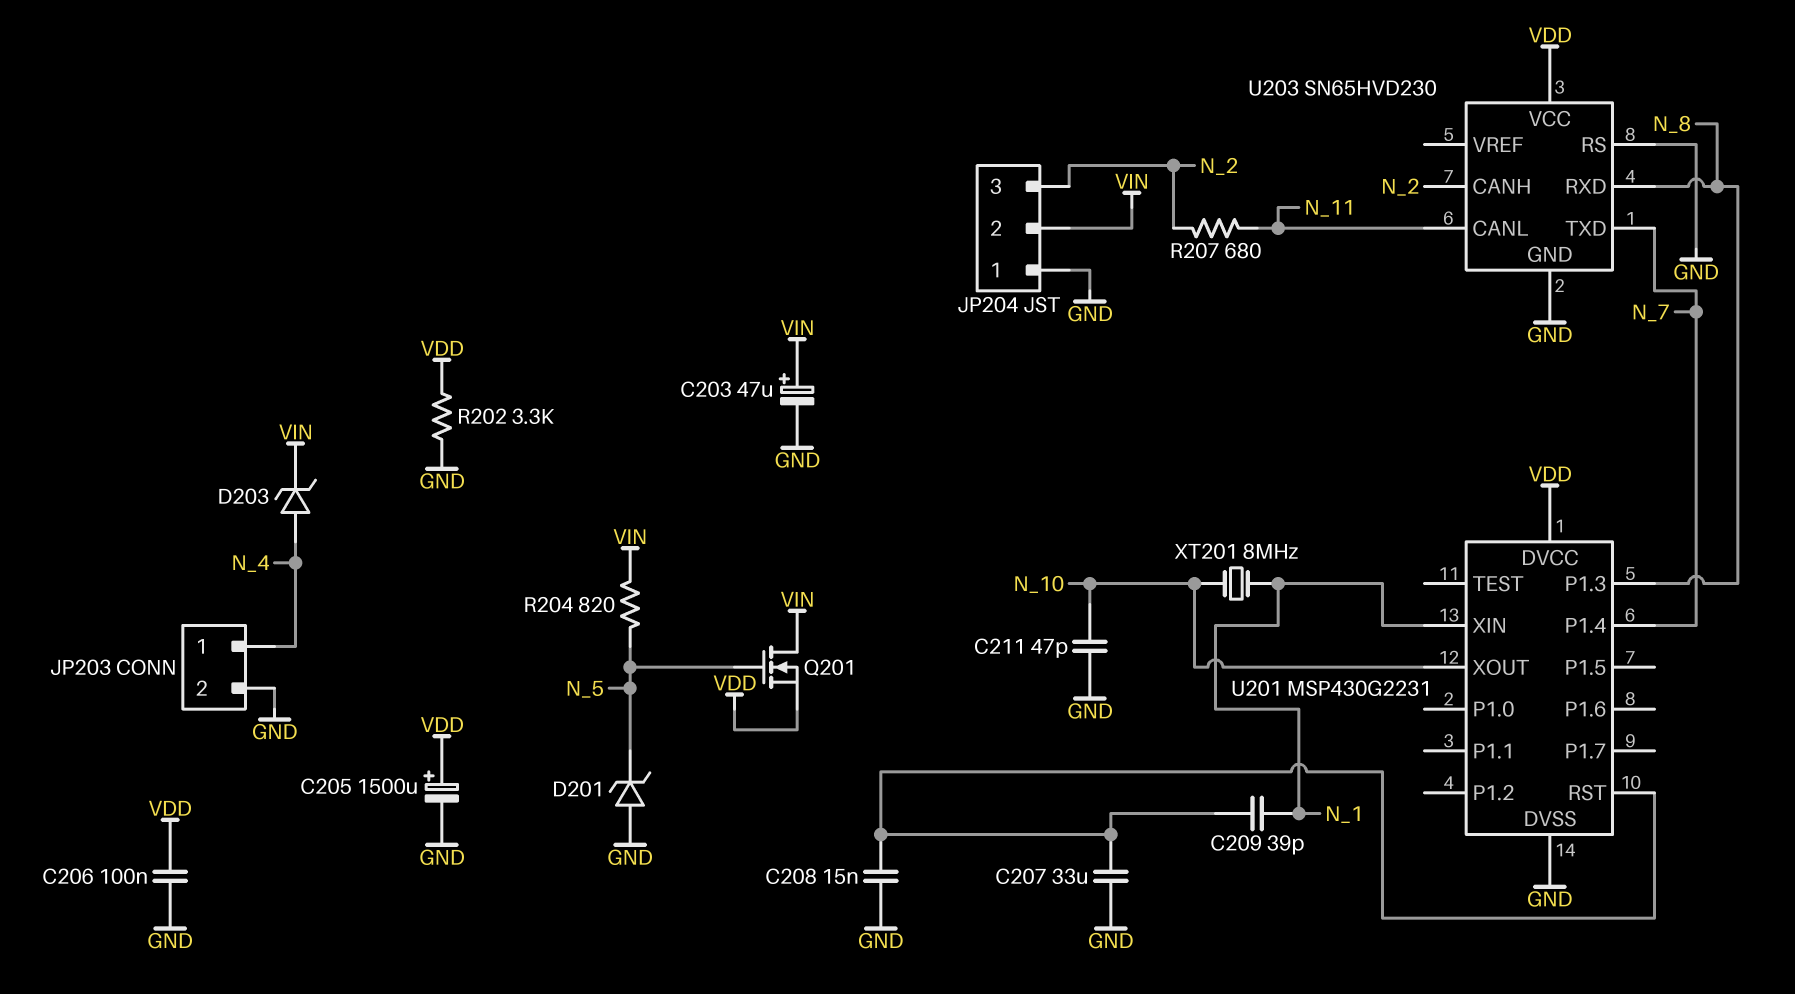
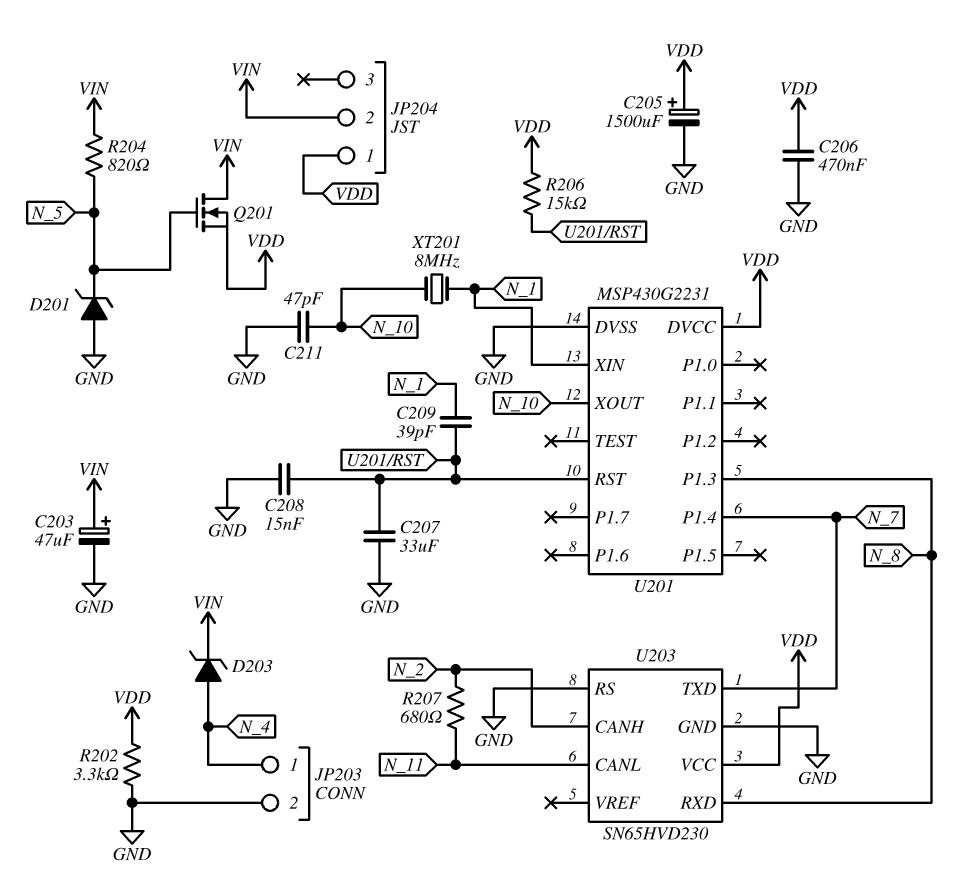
C206: 100nF (GND, VDD) -> 470nF (GND, VDD)
JP204 pin 1: GND -> VDD
JP204 pin 3: N_2 -> none
R206: none -> 15k (U201/RST, VDD)

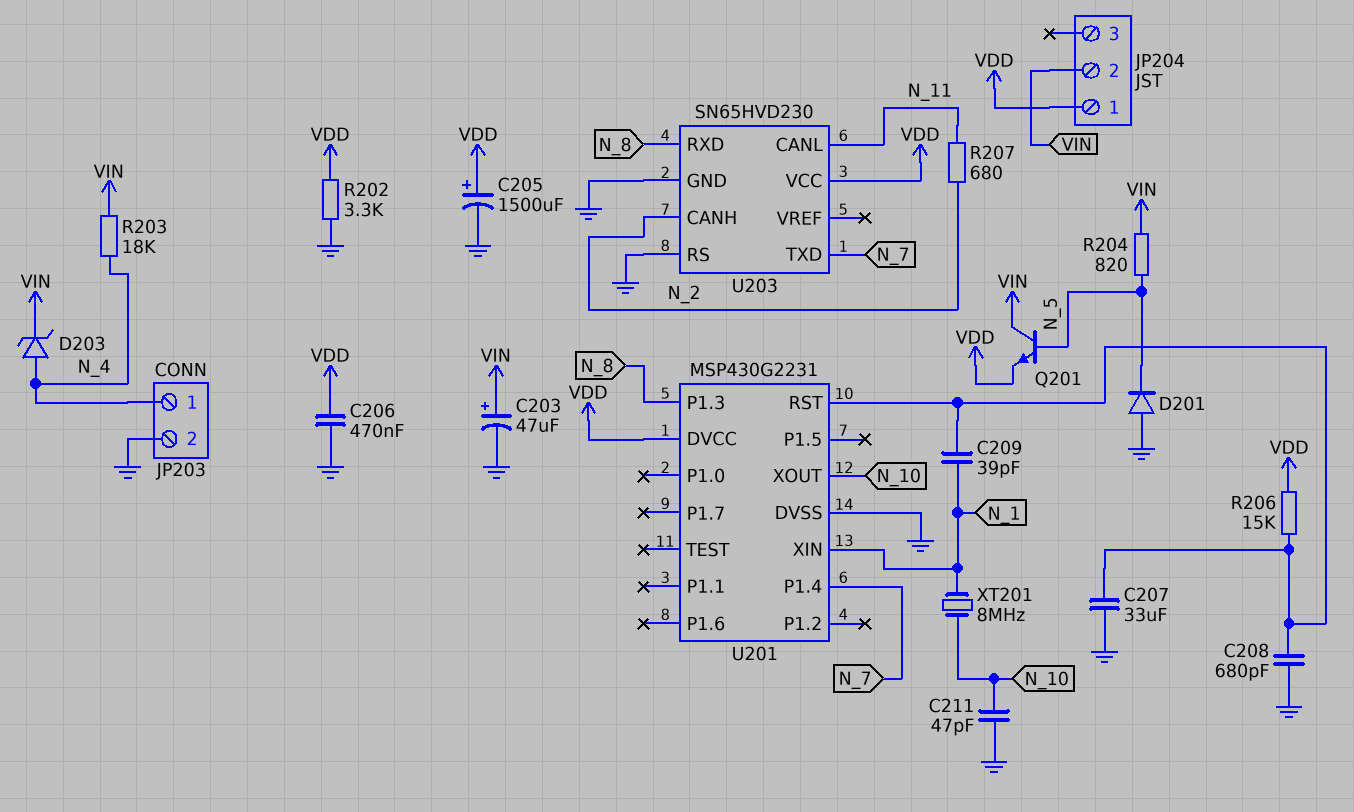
C208: 15nF (GND, U201/RST) -> 680pF (GND, U201/RST)
D201: zener (A GND, K N_5) -> diode (A GND, K N_5)
Q201: NMOS (G N_5, D VIN, S VDD) -> NPN (B N_5, C VIN, E VDD)
R203: none -> 18k (N_4, VIN)

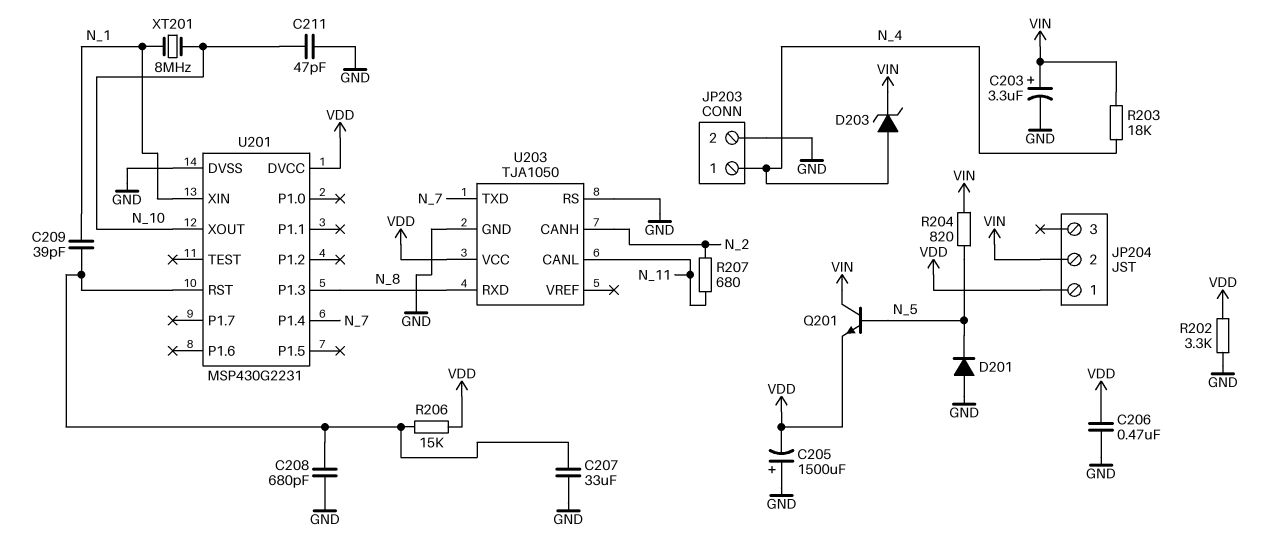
C203: 47uF (plus VIN, minus GND) -> 3.3uF (plus VIN, minus GND)
C205: 1500uF (plus VDD, minus GND) -> 1500uF (plus GND, minus VDD)
U203: SN65HVD230 -> TJA1050

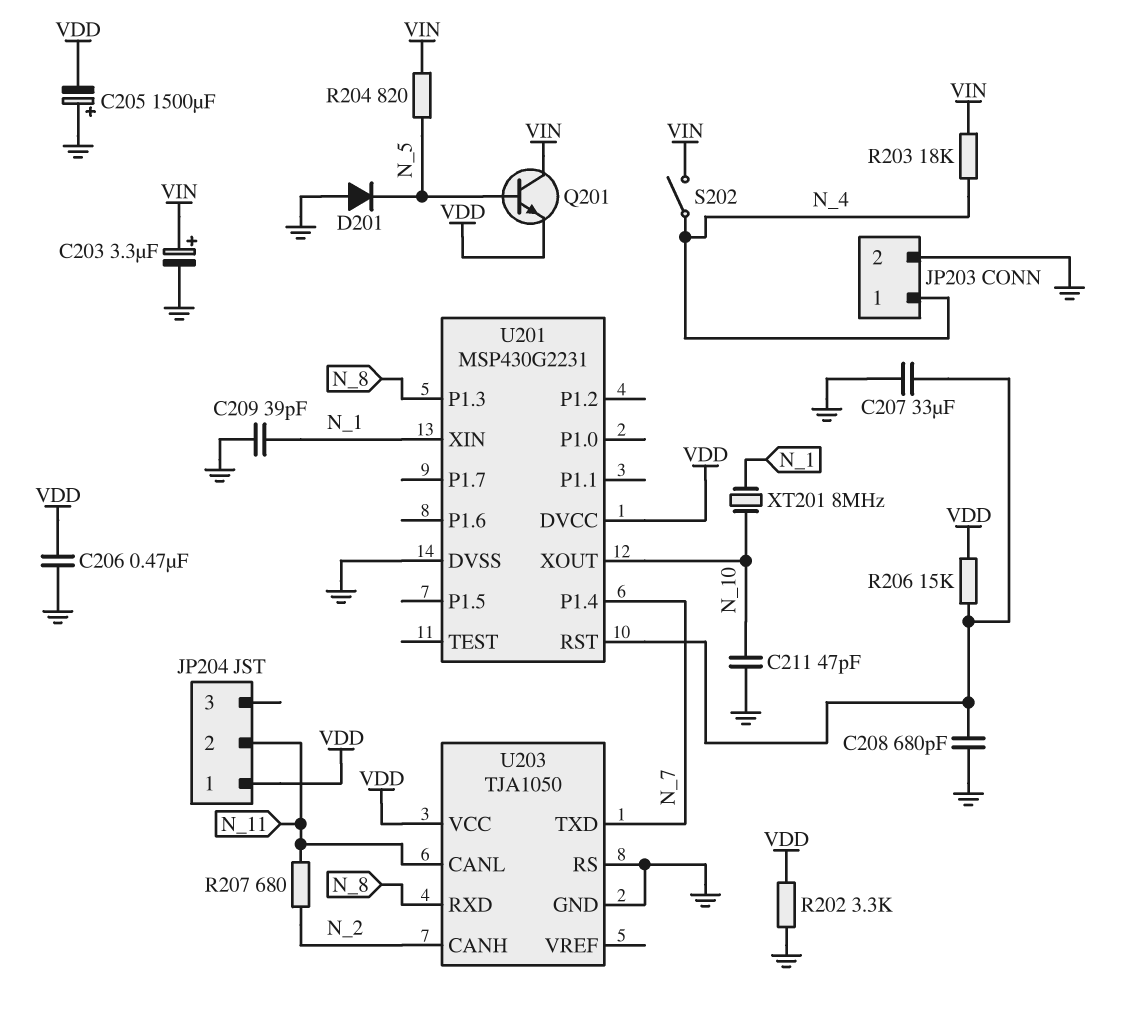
C209: 39pF (N_1, U201/RST) -> 39pF (GND, N_1)
D203: zener (A N_4, K VIN) -> none
JP204 pin 2: VIN -> N_11
S202: none -> switch (N_4, VIN)

